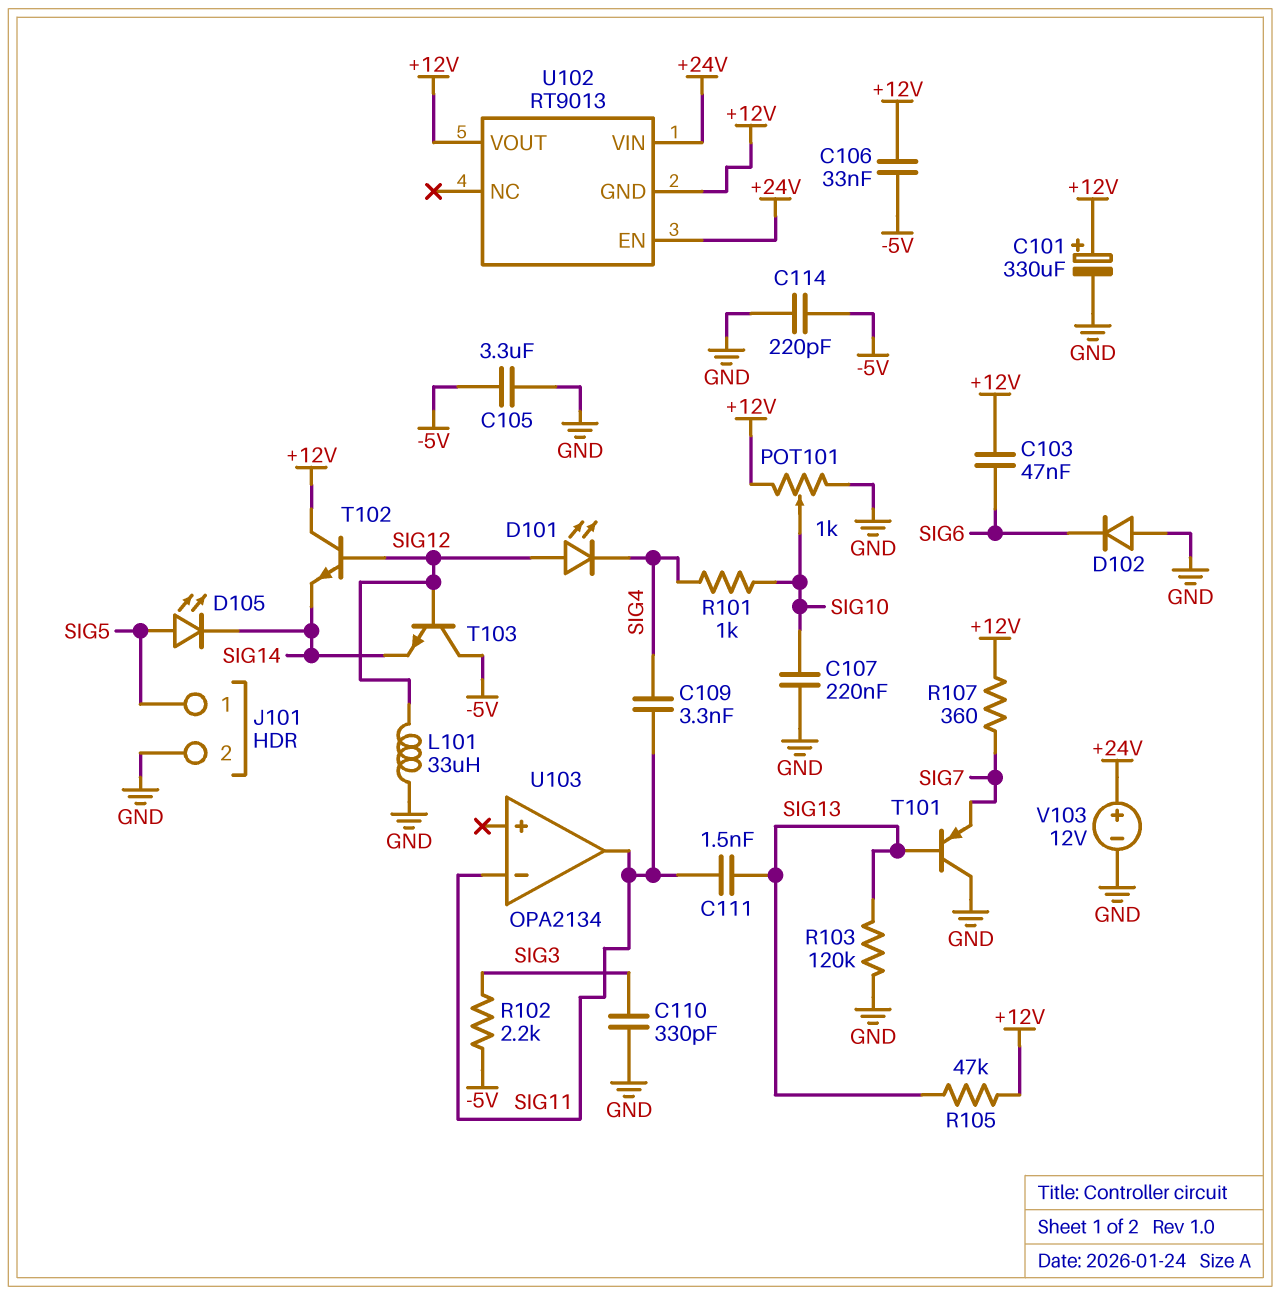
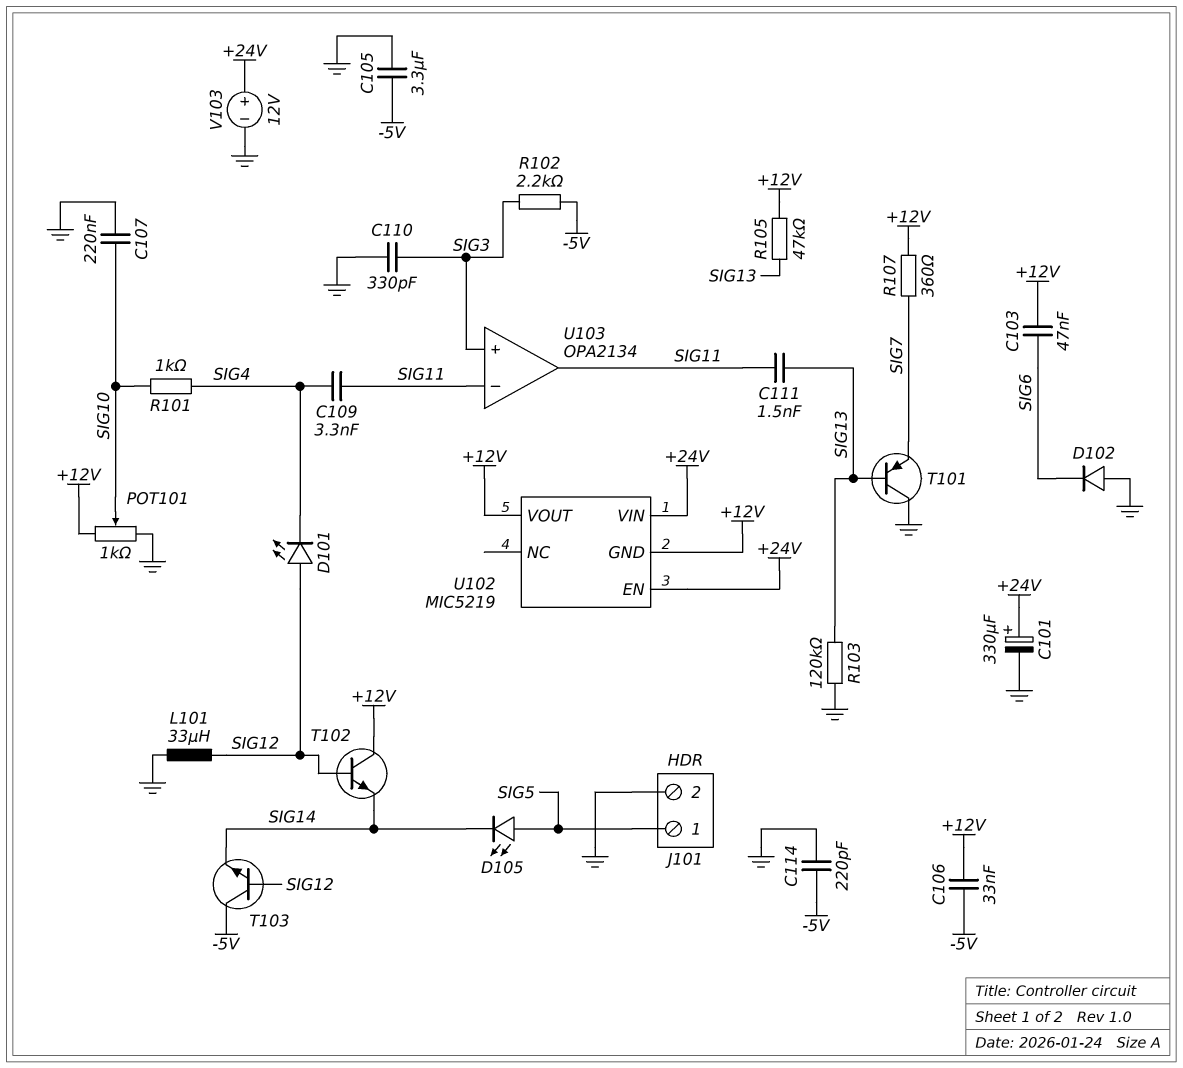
C101: 330uF (plus +12V, minus GND) -> 330uF (plus +24V, minus GND)
U102: RT9013 -> MIC5219
U103 pin in+: none -> SIG3

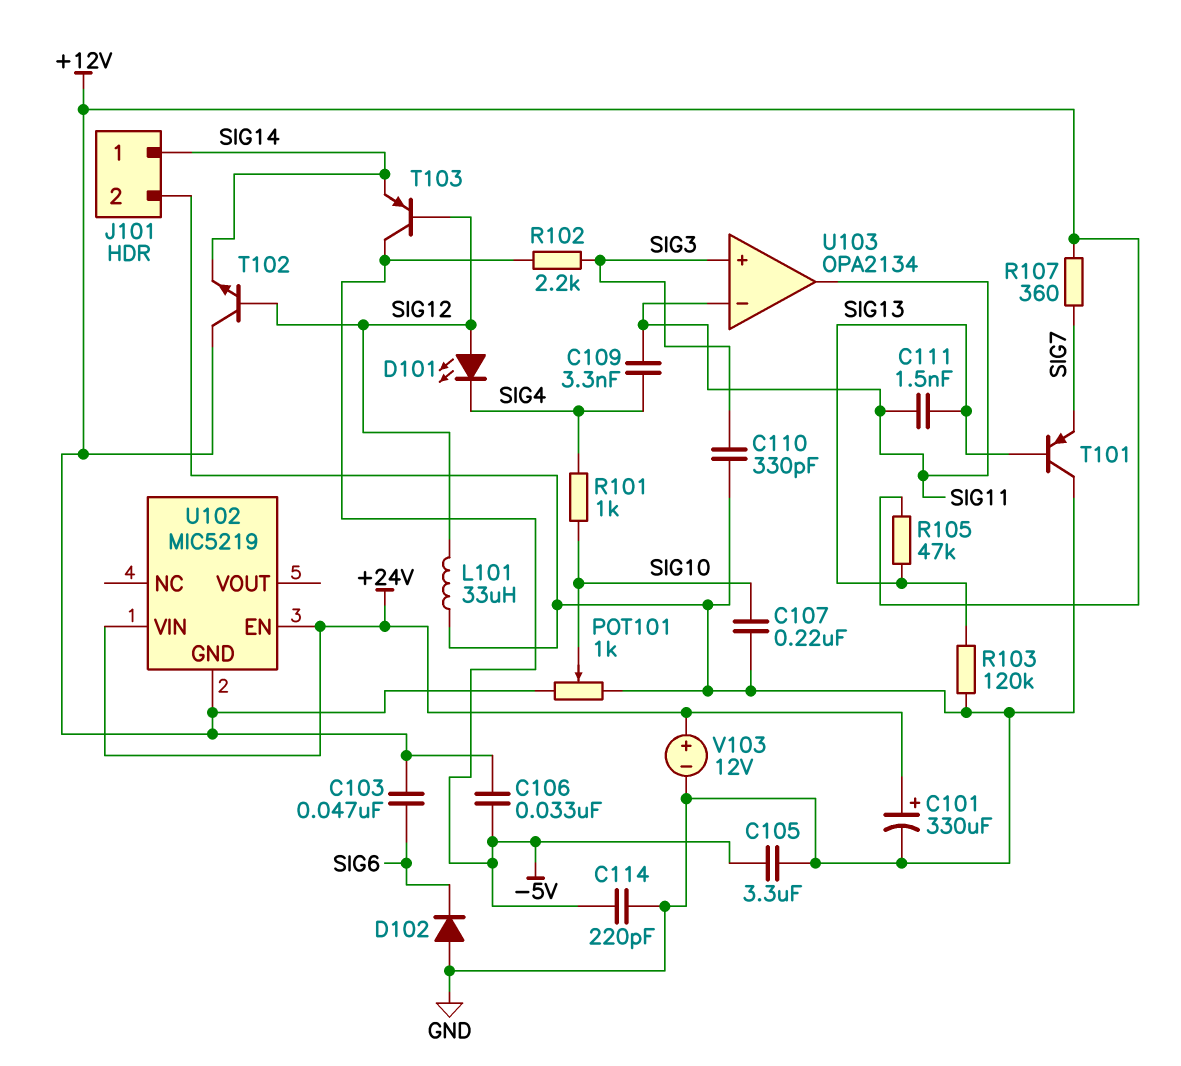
D105: LED (A SIG5, K SIG14) -> none
J101 pin 1: SIG5 -> SIG14
T103: NPN (B SIG12, C -5V, E SIG14) -> PNP (B SIG12, C -5V, E SIG14)
U102 pin VOUT: +12V -> none

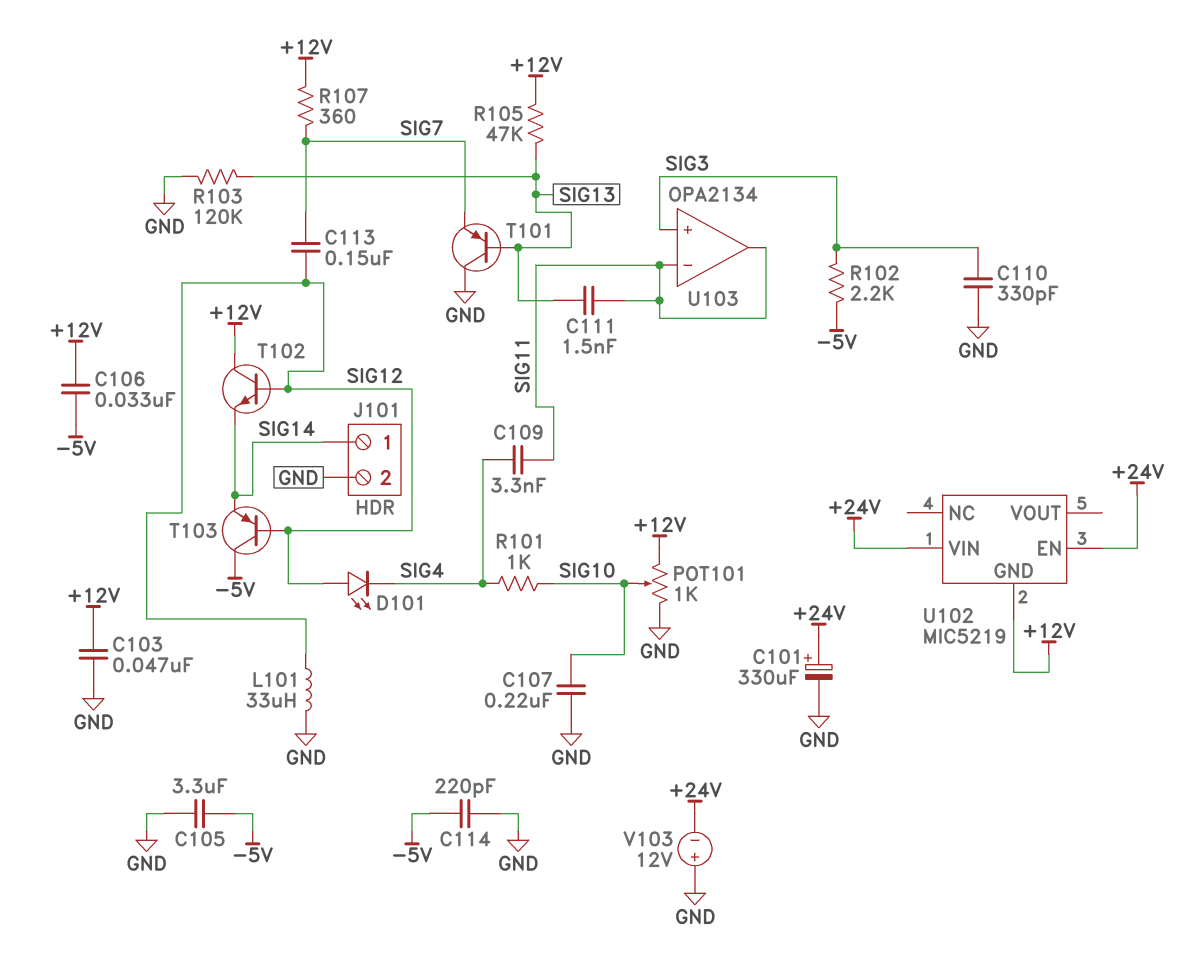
C103: 47nF (+12V, SIG6) -> 47nF (+12V, GND)
C113: none -> 150nF (SIG7, SIG12)
D102: diode (A GND, K SIG6) -> none
V103: 12V (plus +24V, minus GND) -> 12V (plus GND, minus +24V)

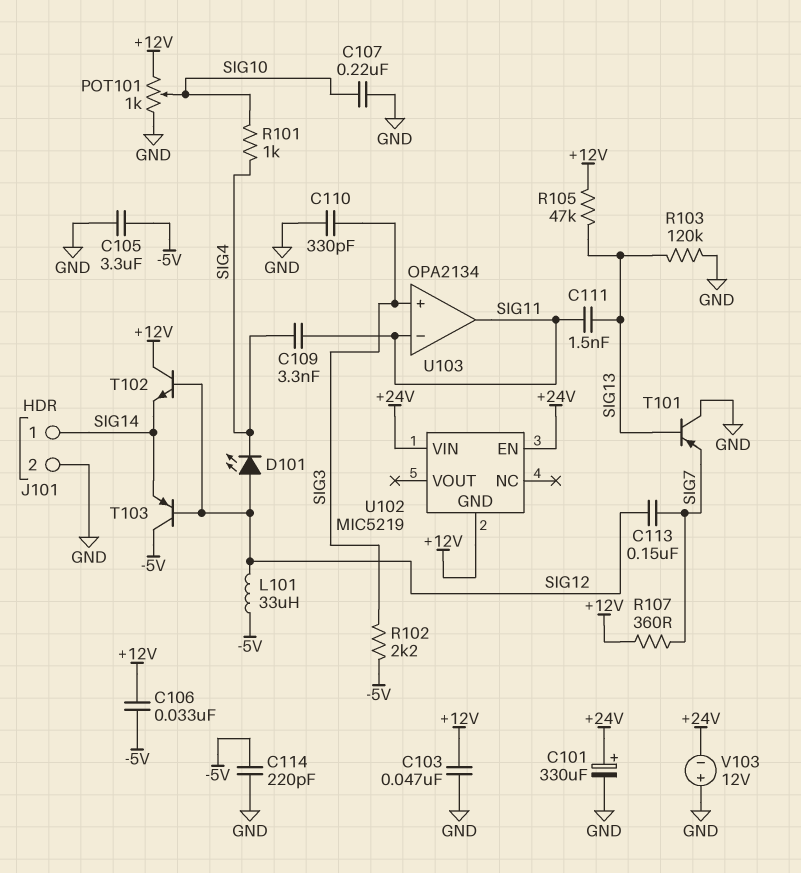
L101: 33uH (GND, SIG12) -> 33uH (-5V, SIG12)

